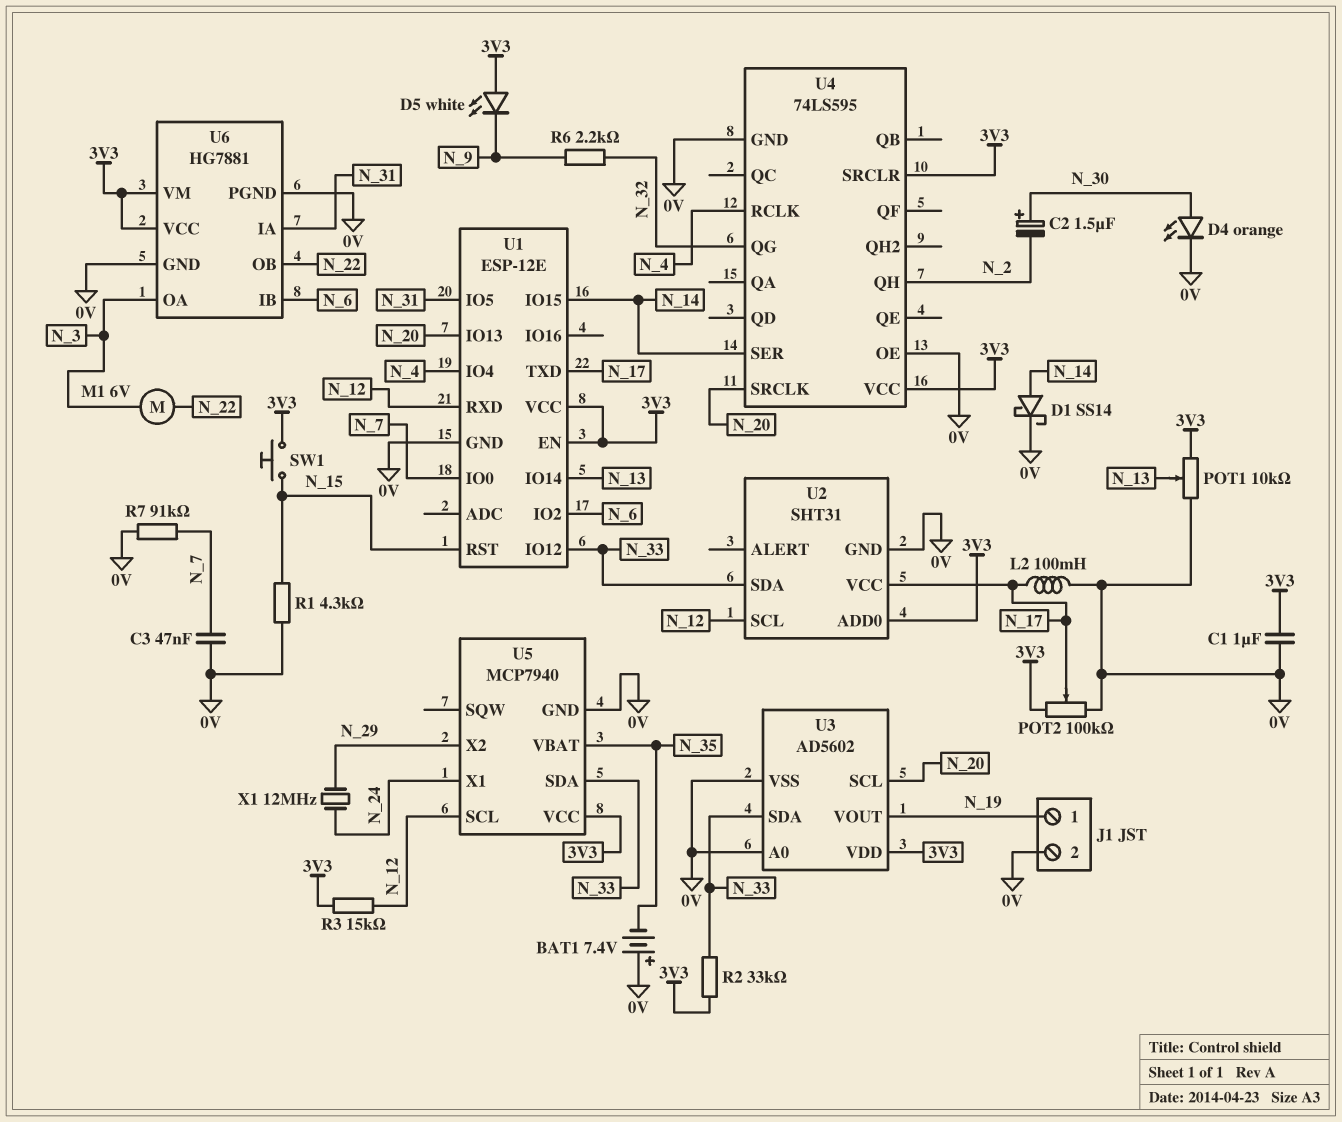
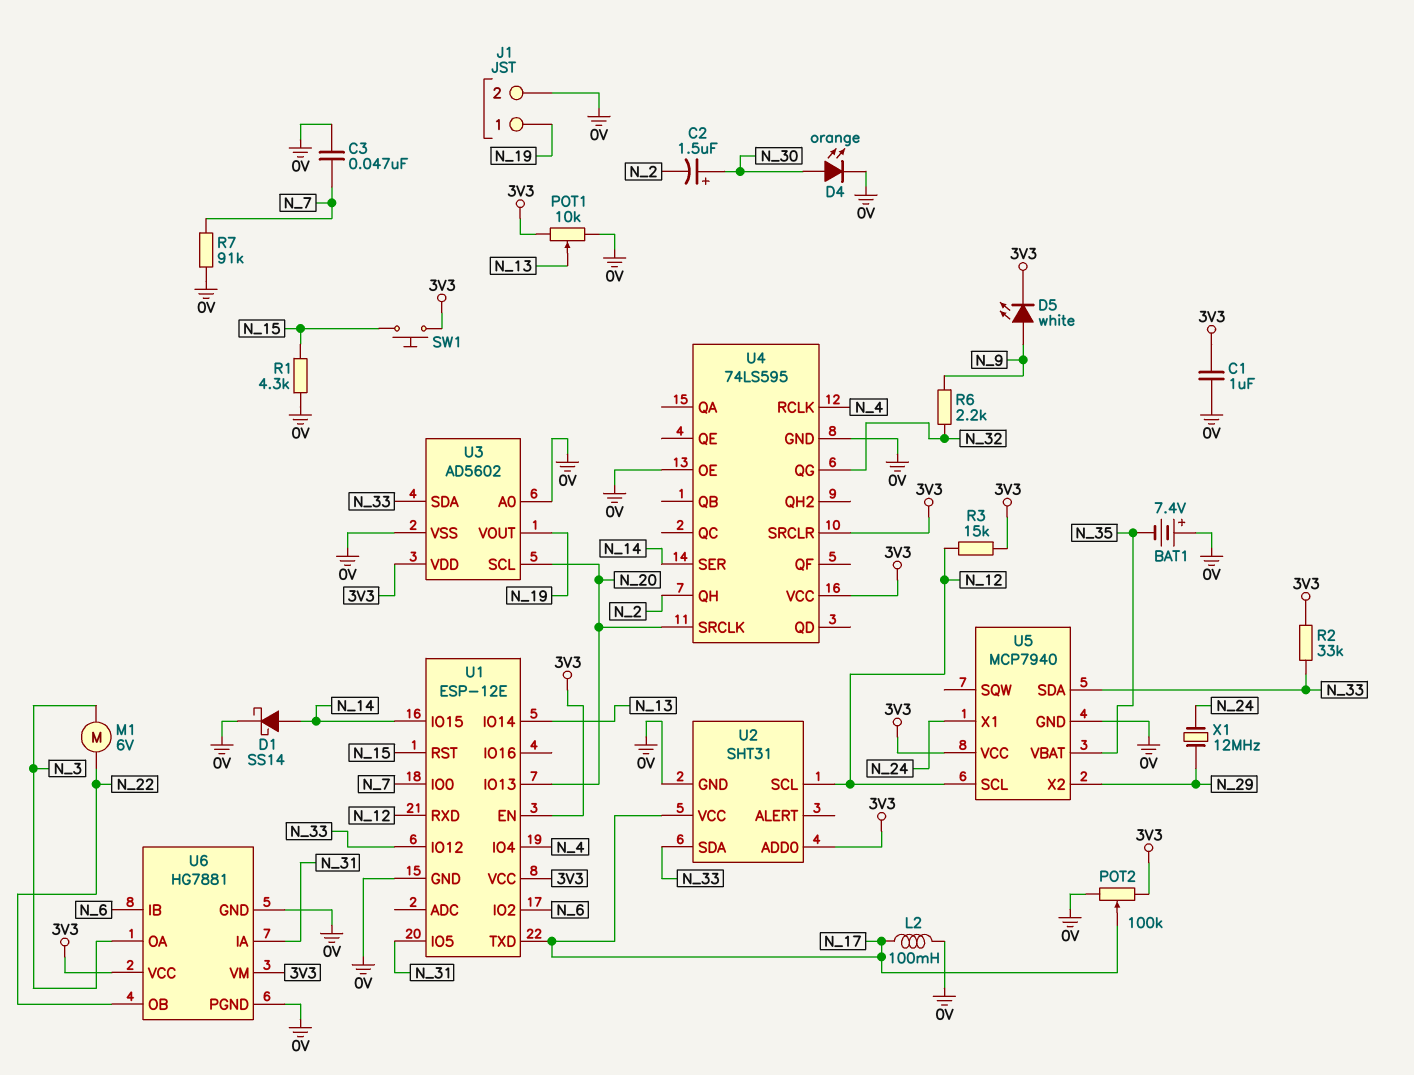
D5: LED white (A 3V3, K N_9) -> LED white (A N_9, K 3V3)

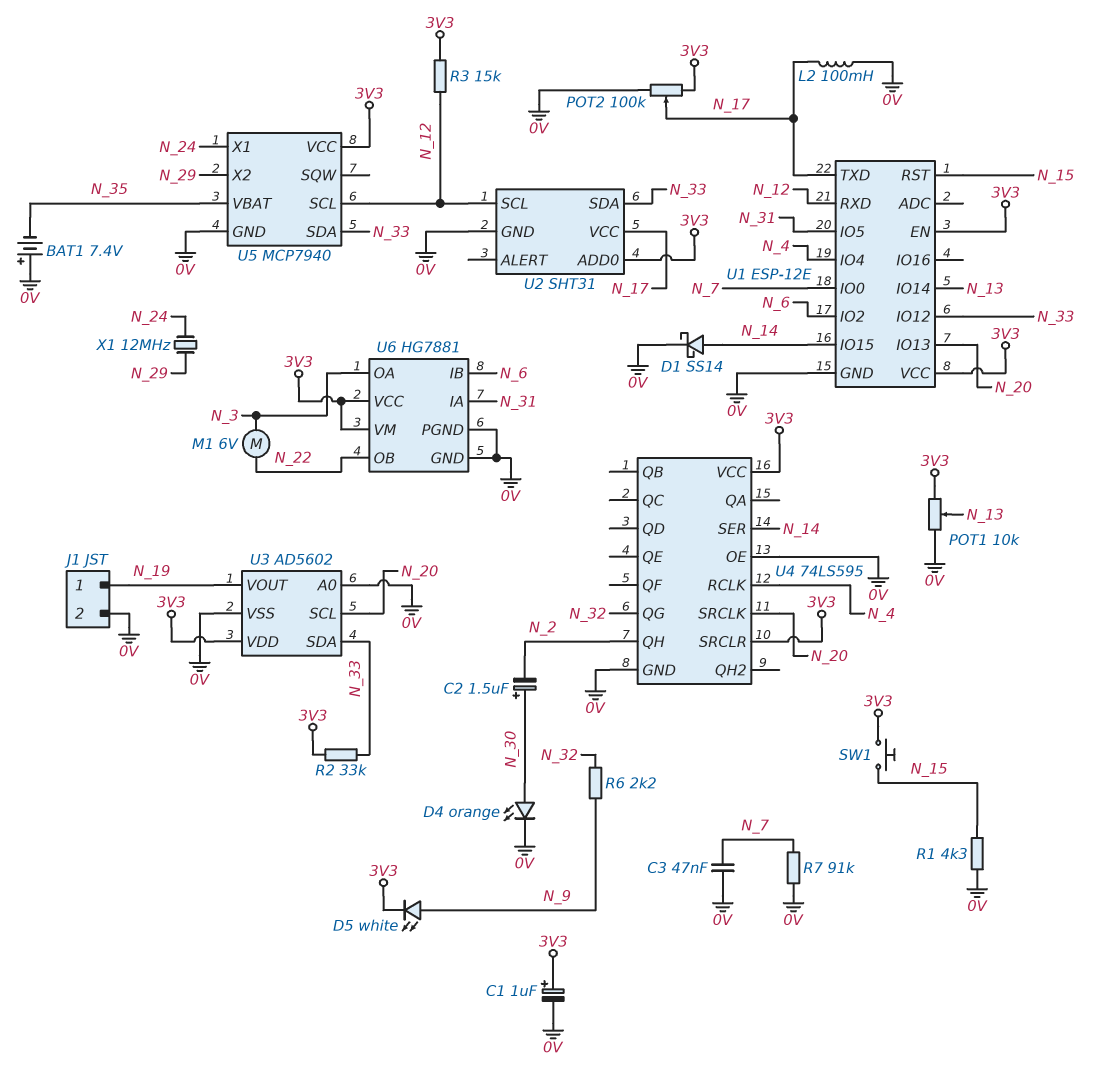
C1: 1uF (0V, 3V3) -> 1uF (plus 3V3, minus 0V)

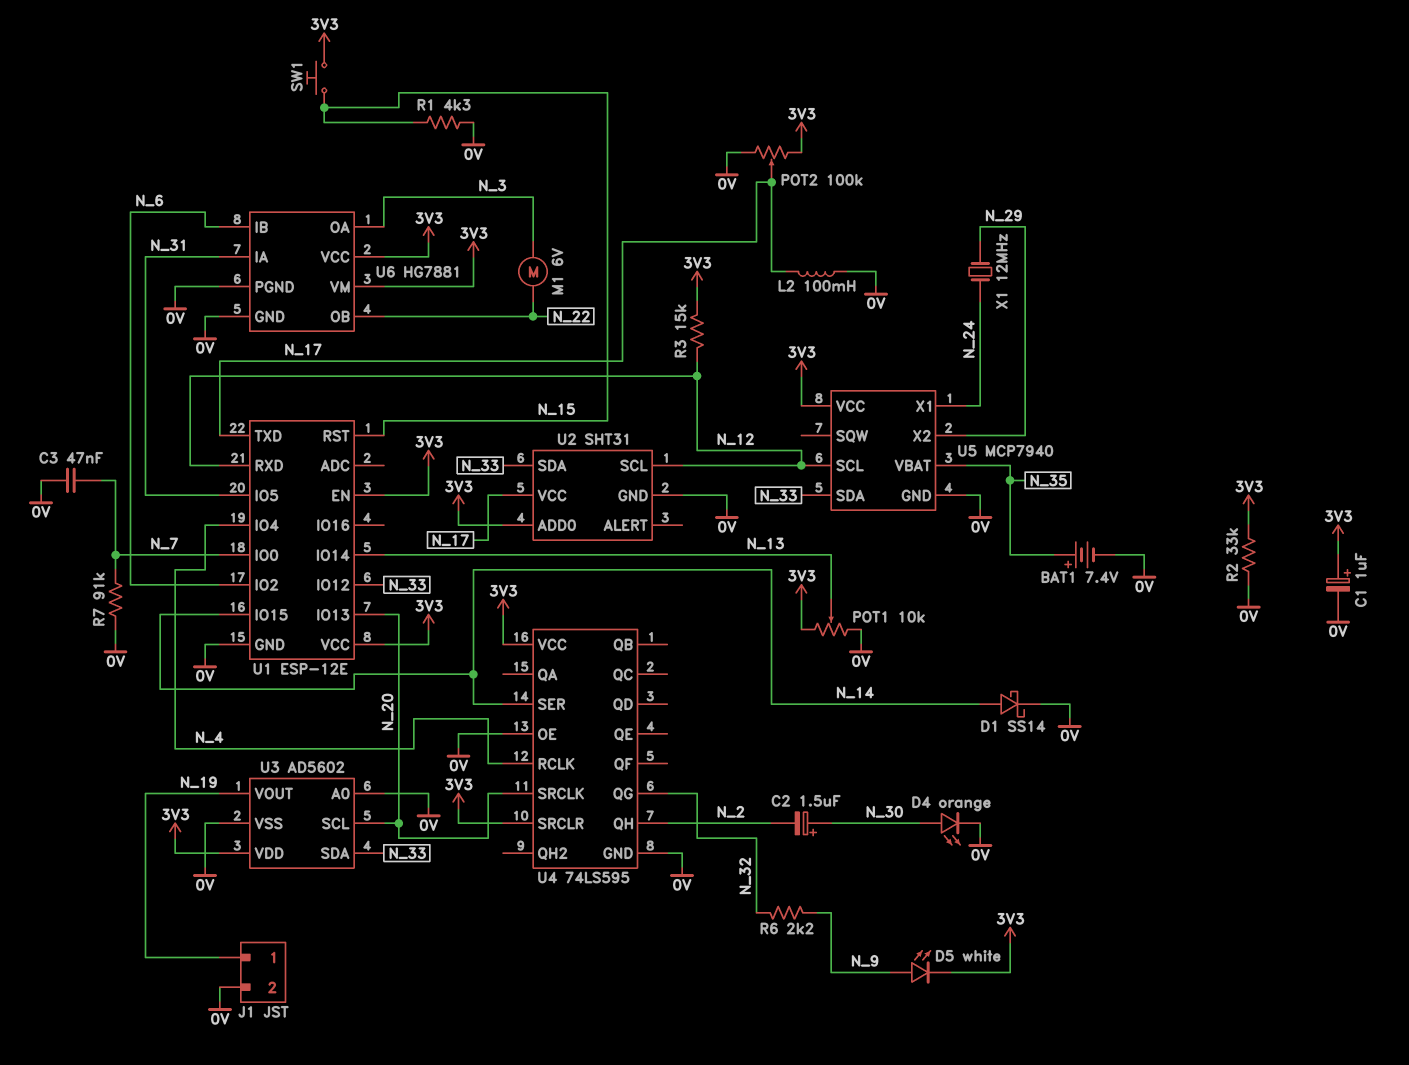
BAT1: 7.4V (plus 0V, minus N_35) -> 7.4V (plus N_35, minus 0V)
R2: 33k (3V3, N_33) -> 33k (0V, 3V3)

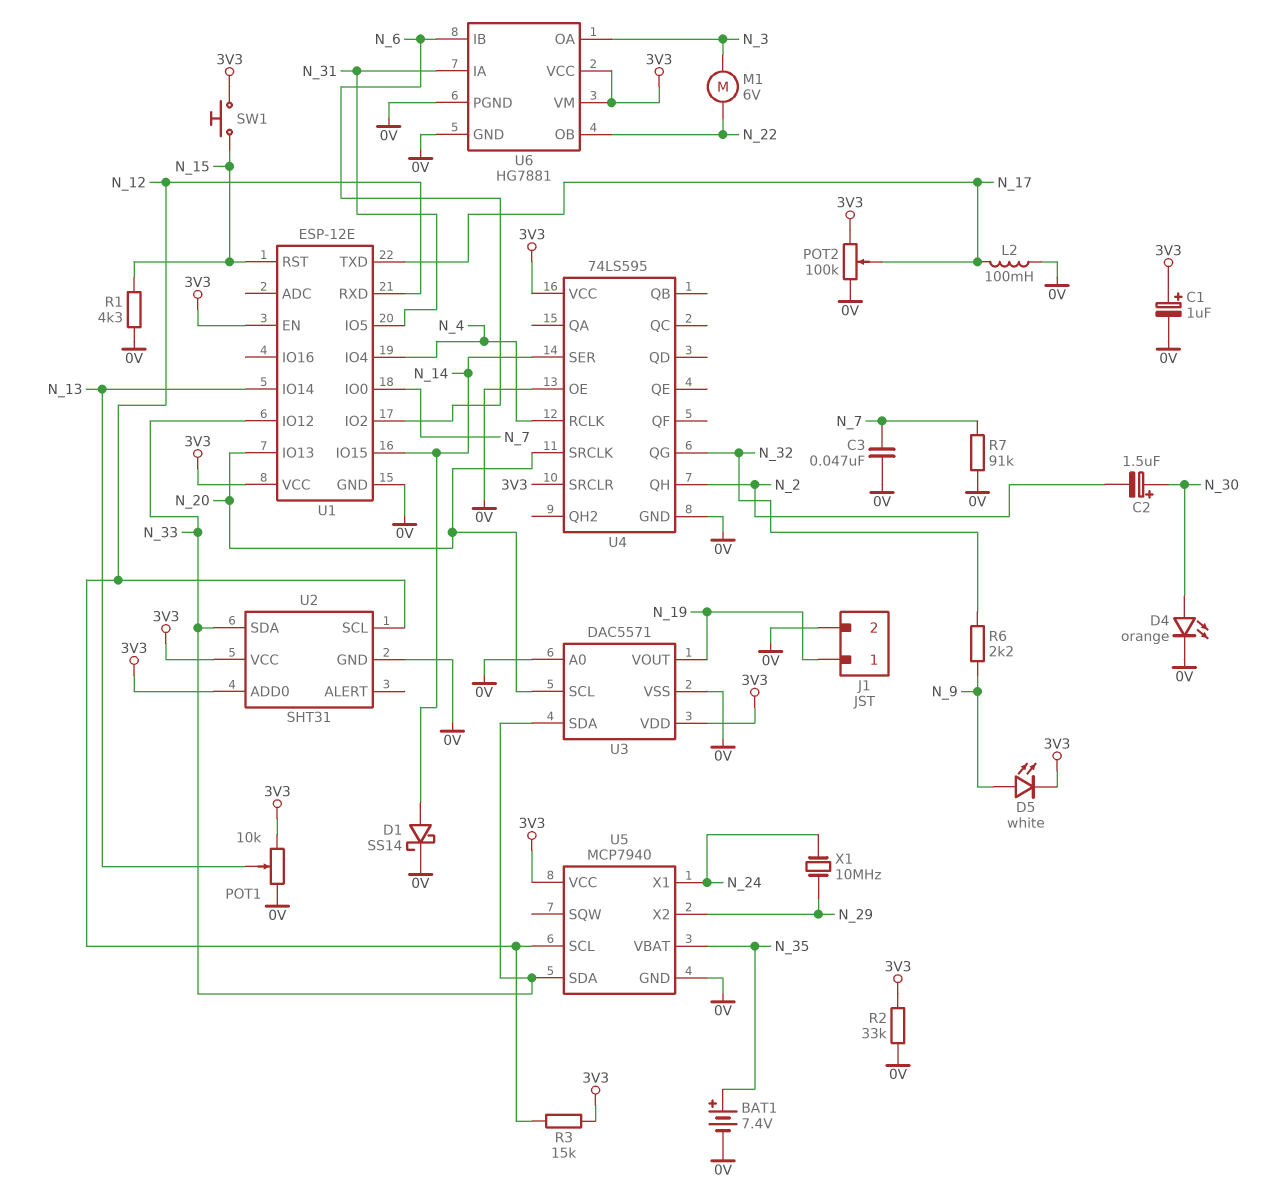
U2 pin VCC: N_17 -> 3V3
U3: AD5602 -> DAC5571
X1: 12MHz (N_24, N_29) -> 10MHz (N_24, N_29)

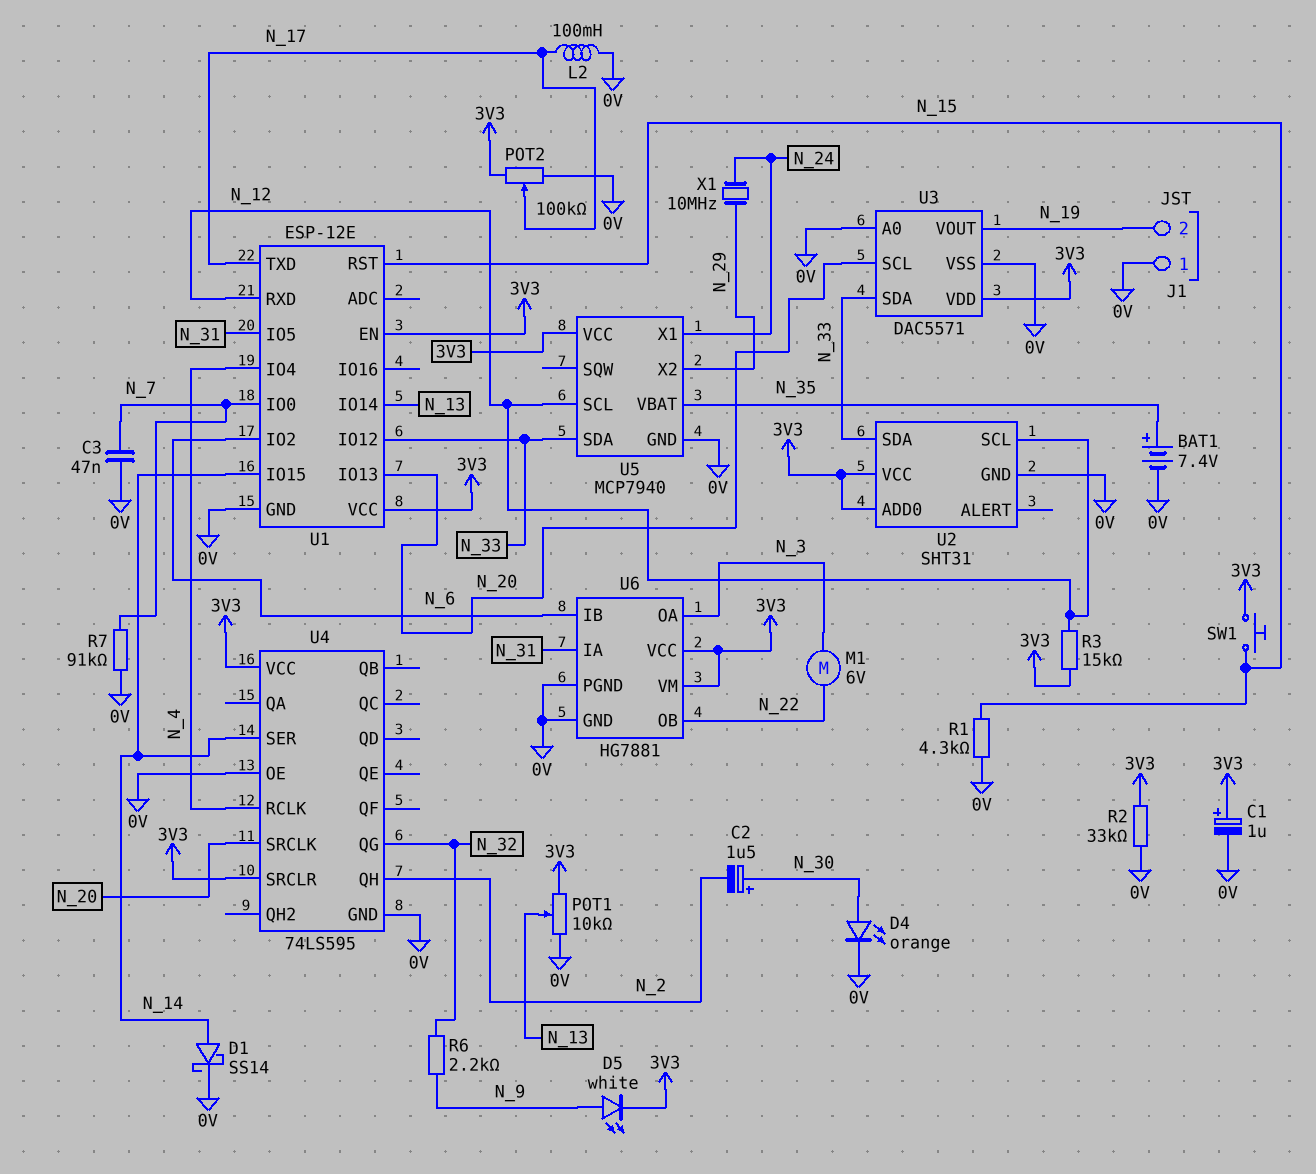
J1 pin 1: N_19 -> 0V
J1 pin 2: 0V -> N_19

